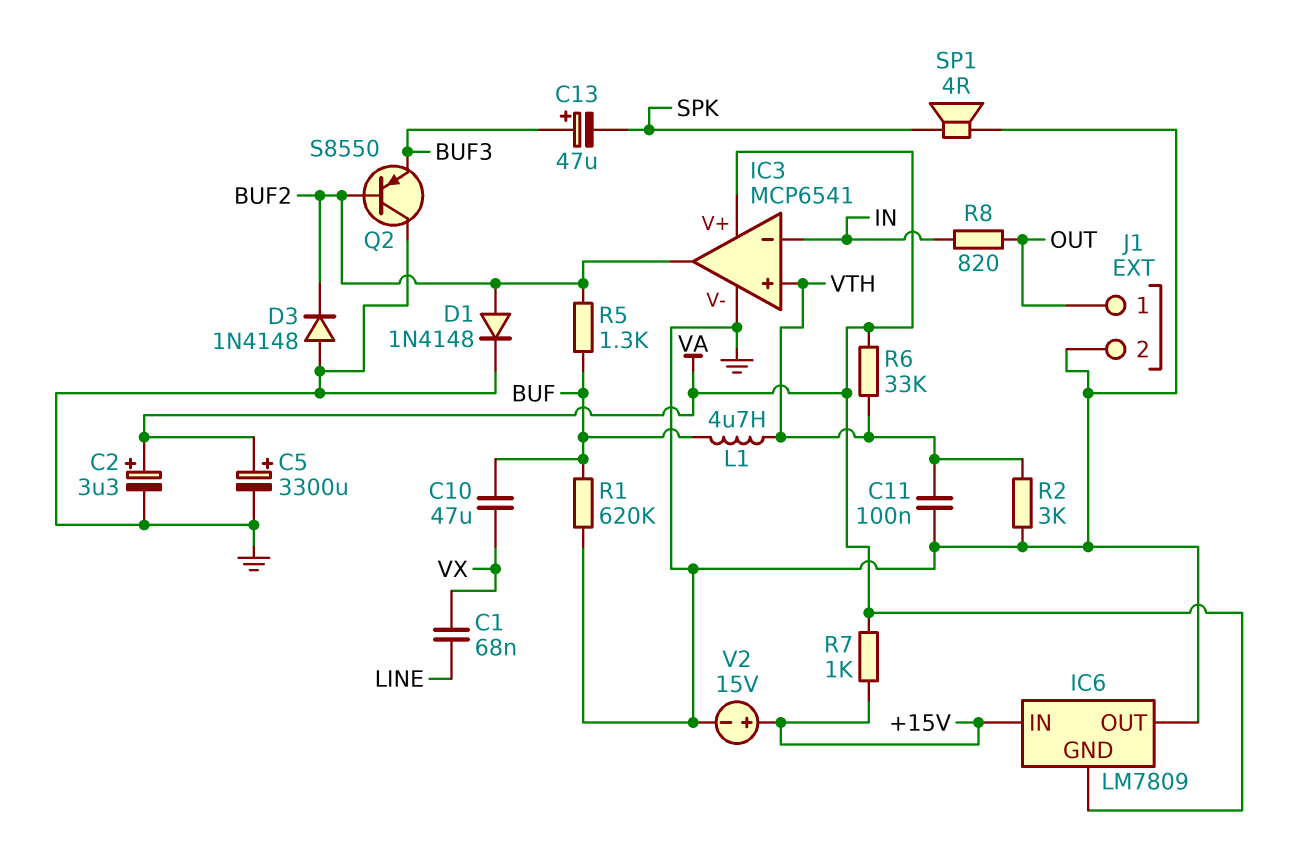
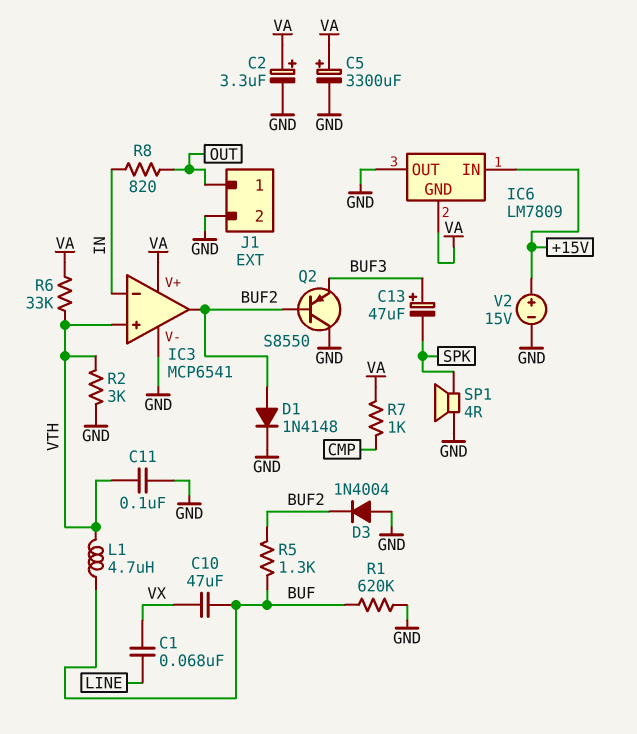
D3: diode 1N4148 (A GND, K BUF2) -> diode 1N4004 (A GND, K BUF2)
R7: 1k (+15V, VA) -> 1k (CMP, VA)

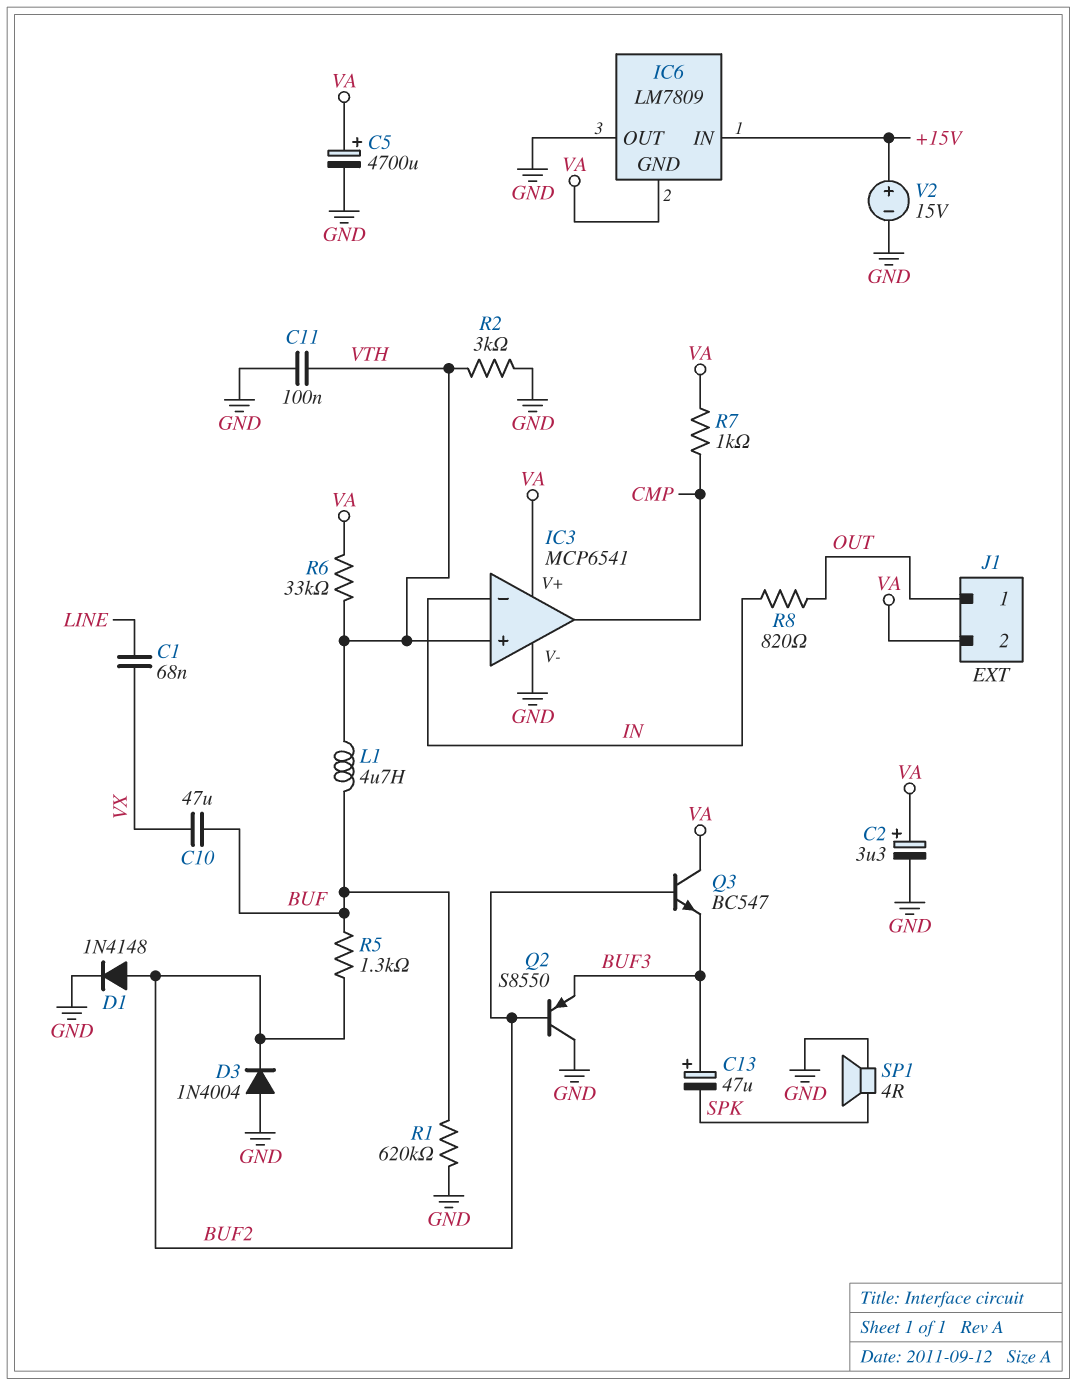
C5: 3300uF (plus VA, minus GND) -> 4700uF (plus VA, minus GND)
IC3 pin out: BUF2 -> CMP
J1 pin 2: GND -> VA
Q3: none -> NPN BC547 (B BUF2, C VA, E BUF3)

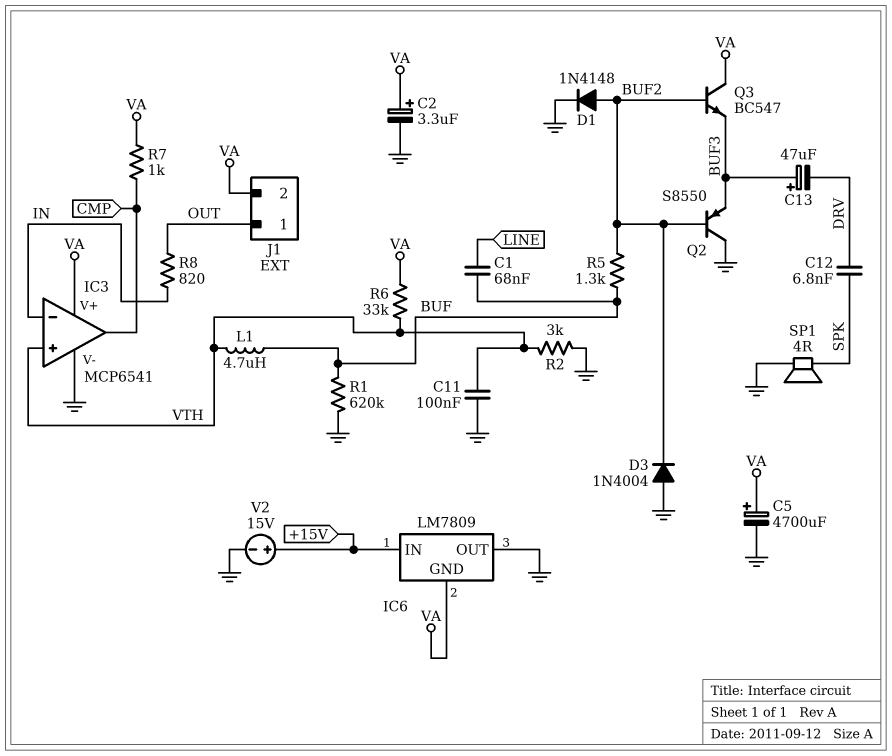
C1: 68nF (LINE, VX) -> 68nF (BUF, LINE)
C10: 47uF (BUF, VX) -> none
C12: none -> 6.8nF (DRV, SPK)
C13: 47uF (plus BUF3, minus SPK) -> 47uF (plus BUF3, minus DRV)

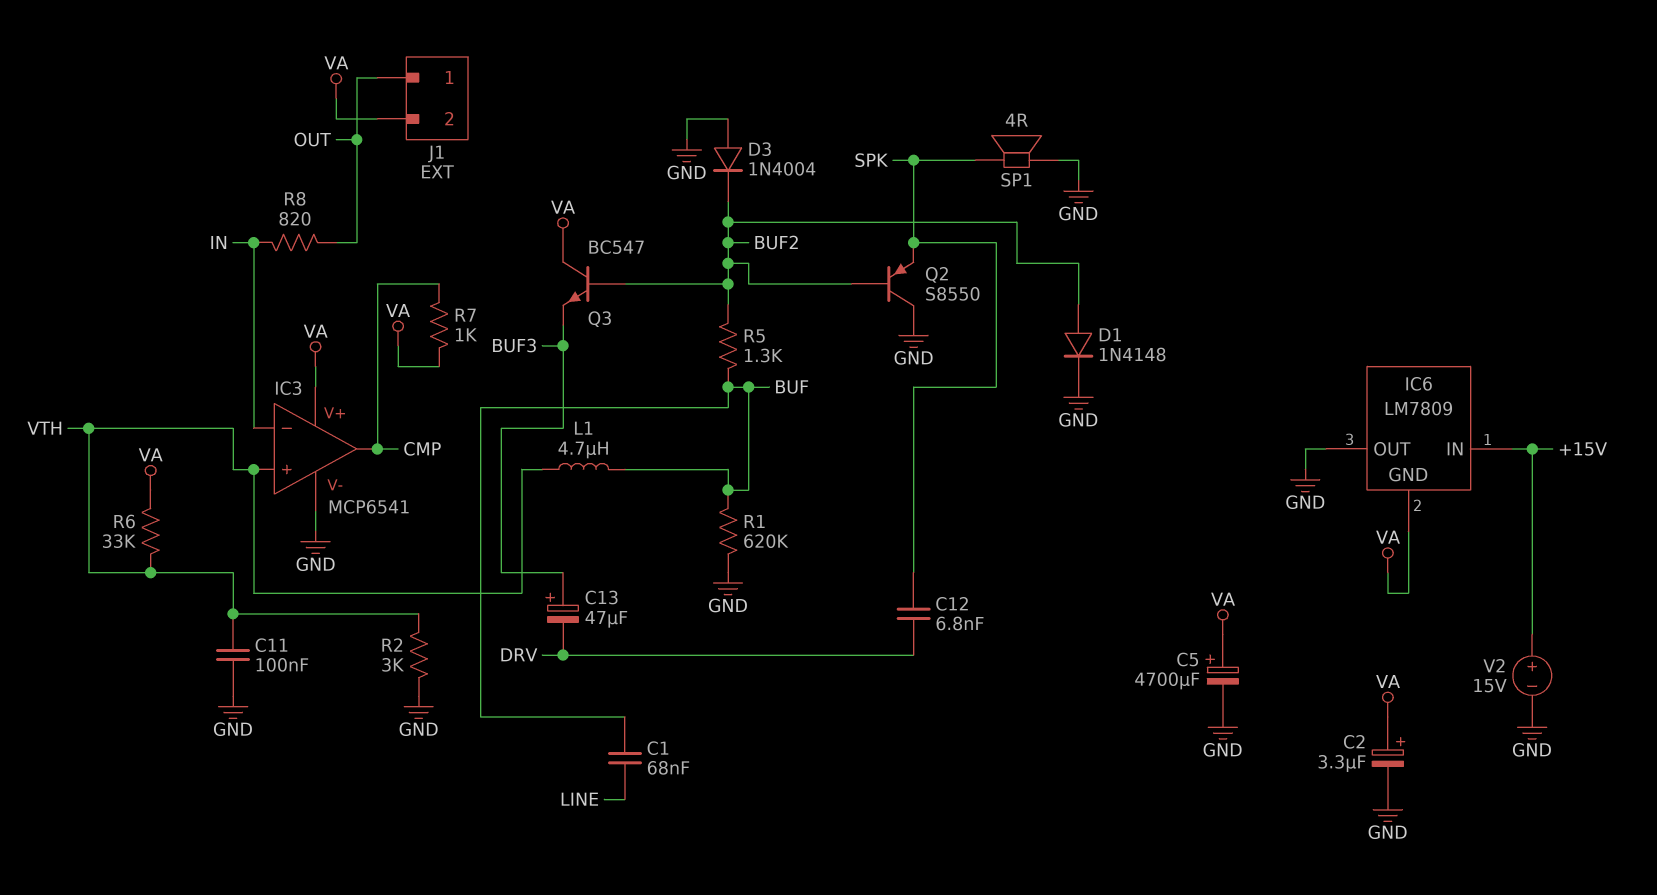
Q2: PNP S8550 (B BUF2, C GND, E BUF3) -> PNP S8550 (B BUF2, C GND, E SPK)

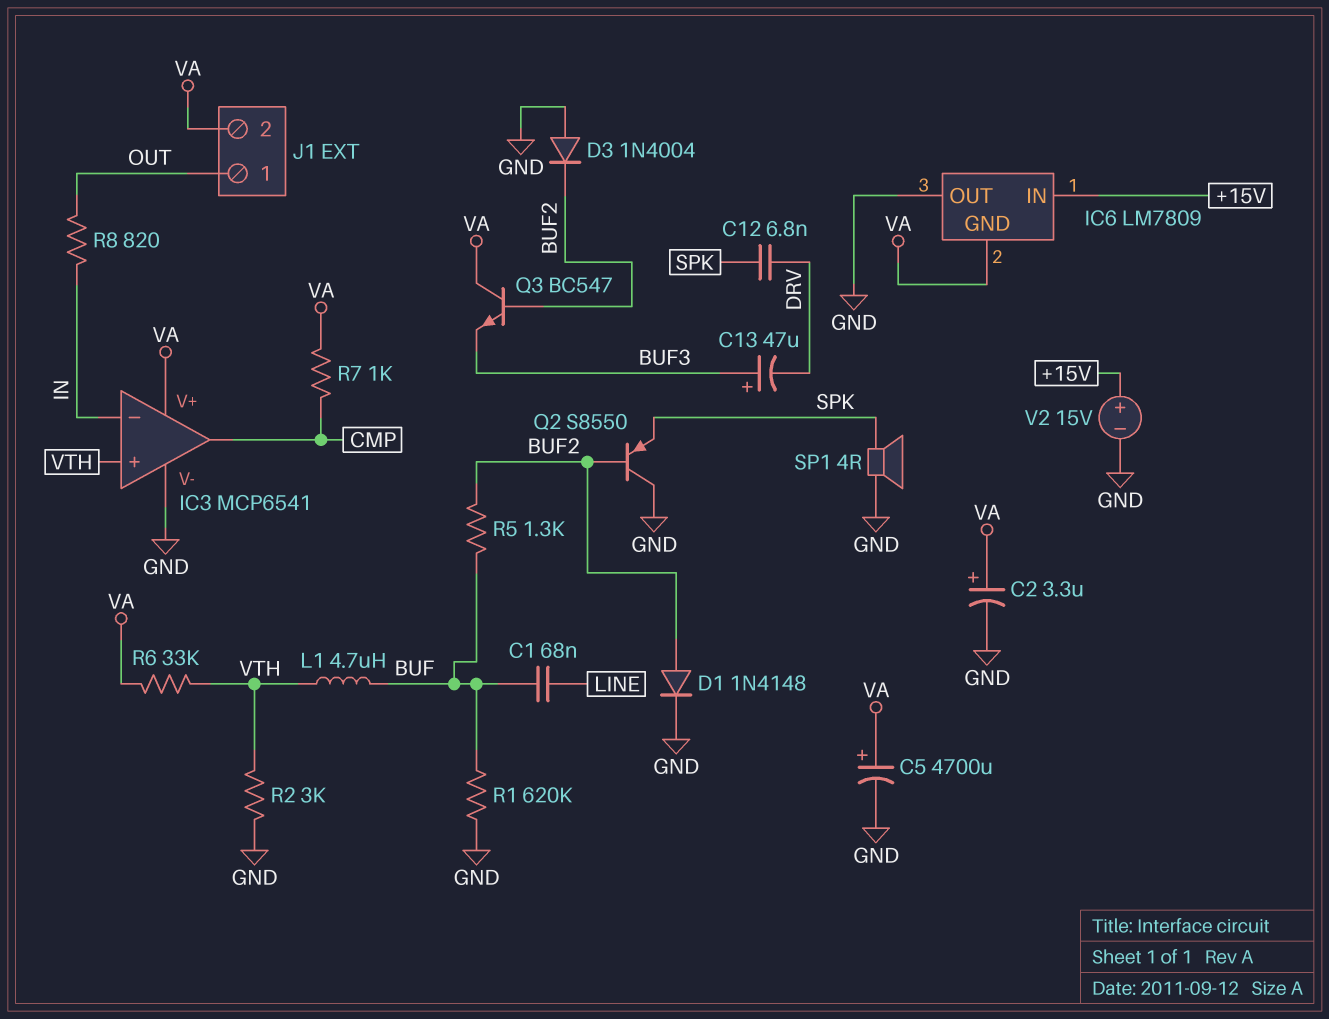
C11: 100nF (GND, VTH) -> none

